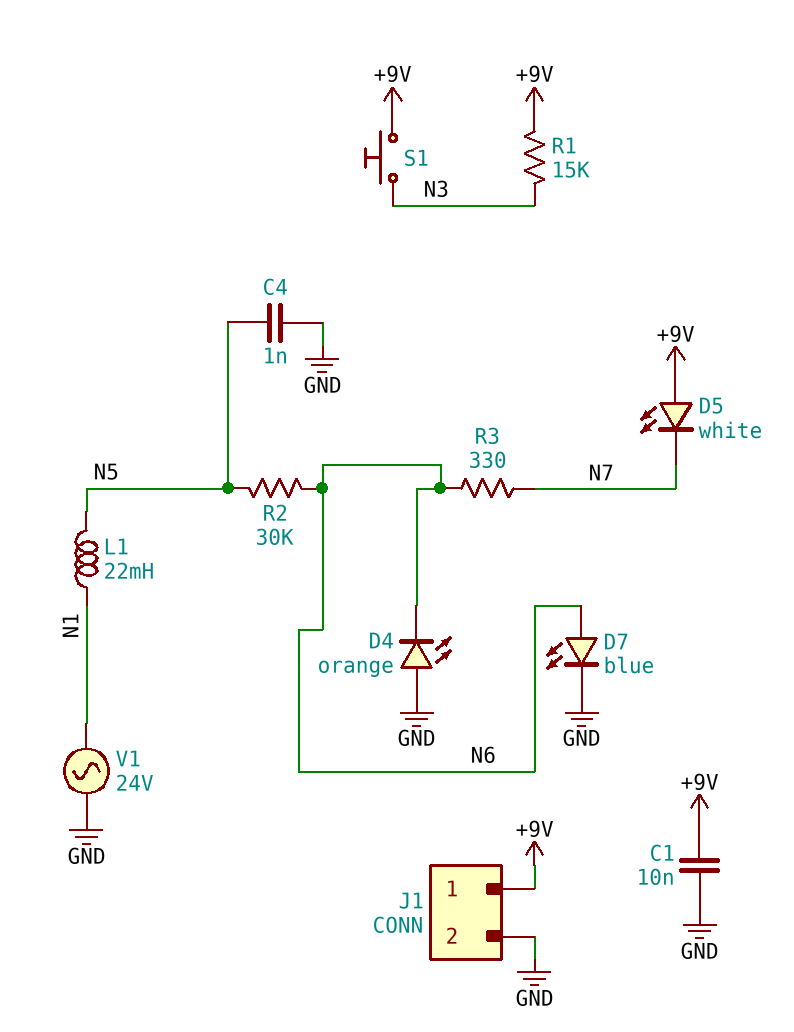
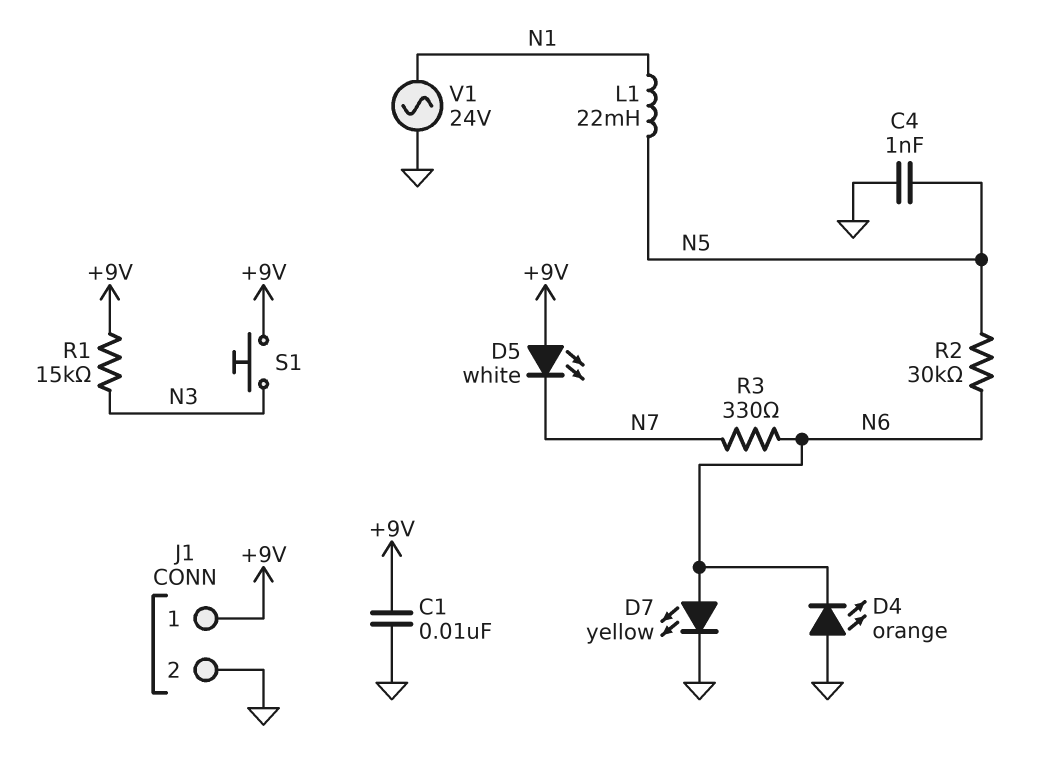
D7: LED blue (A N6, K GND) -> LED yellow (A N6, K GND)

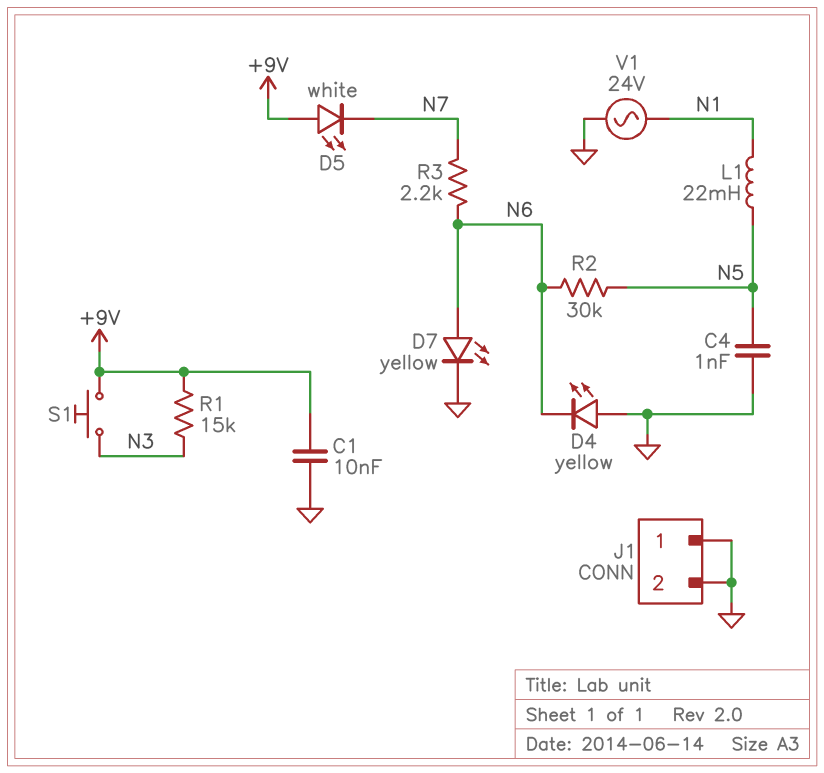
D4: LED orange (A GND, K N6) -> LED yellow (A GND, K N6)
J1 pin 1: +9V -> GND
R3: 330 (N6, N7) -> 2.2k (N6, N7)

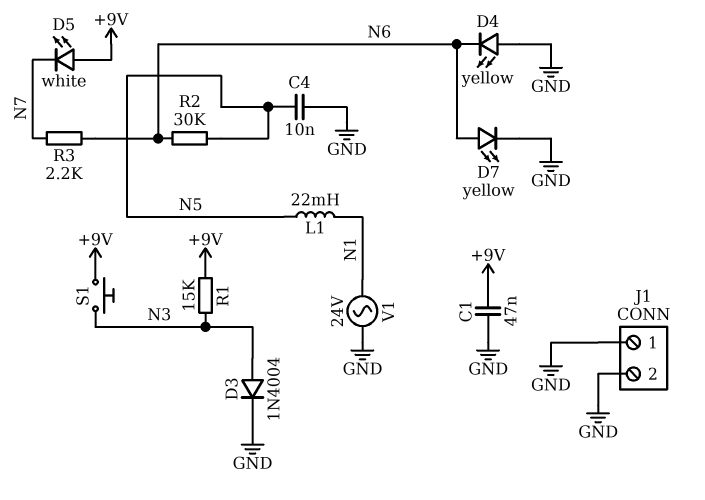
C1: 10nF (+9V, GND) -> 47nF (+9V, GND)
C4: 1nF (GND, N5) -> 10nF (GND, N5)
D3: none -> diode 1N4004 (A N3, K GND)

